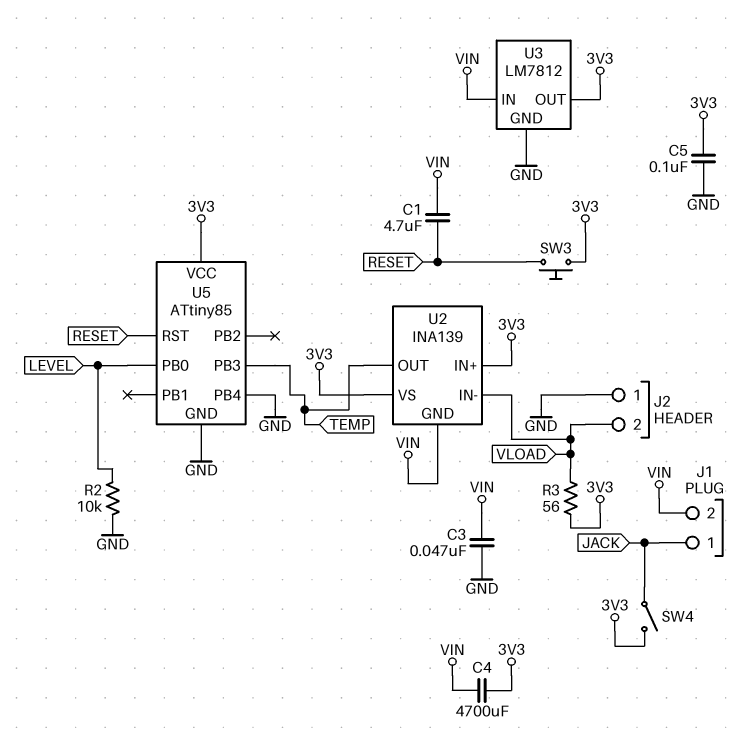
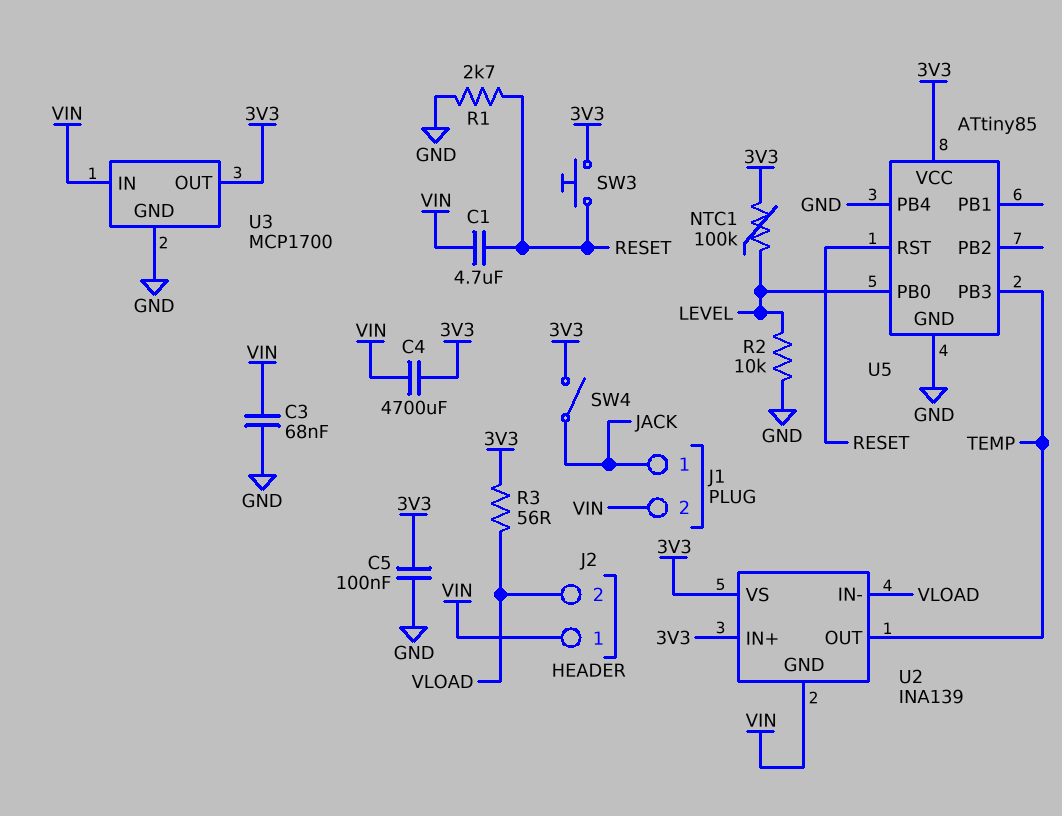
C3: 47nF (GND, VIN) -> 68nF (GND, VIN)
J2 pin 1: GND -> VIN
NTC1: none -> 100k (3V3, LEVEL)
R1: none -> 2.7k (GND, RESET)
U3: LM7812 -> MCP1700

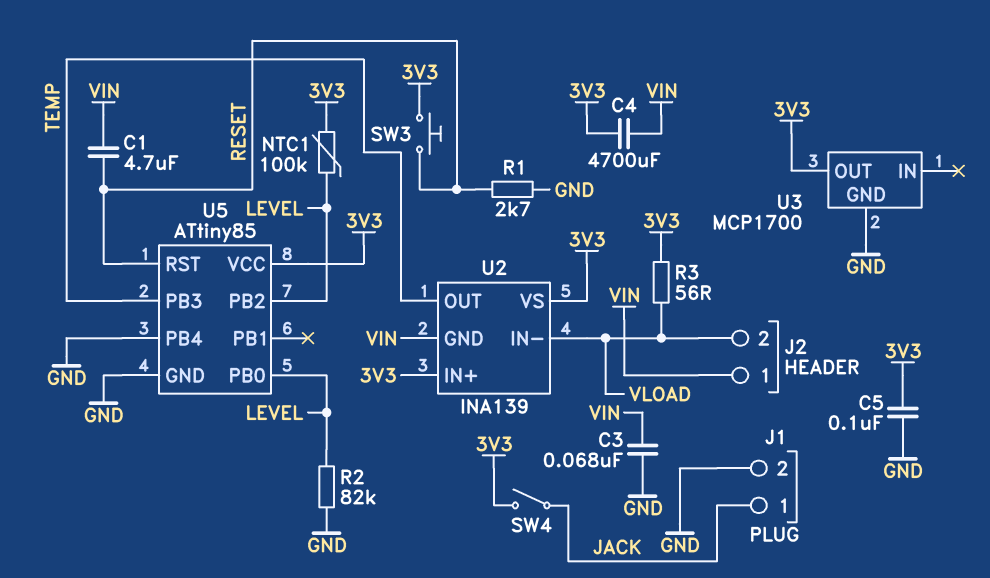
J1 pin 2: VIN -> GND
R2: 10k (GND, LEVEL) -> 82k (GND, LEVEL)
U3 pin IN: VIN -> none
U5 pin PB2: none -> LEVEL

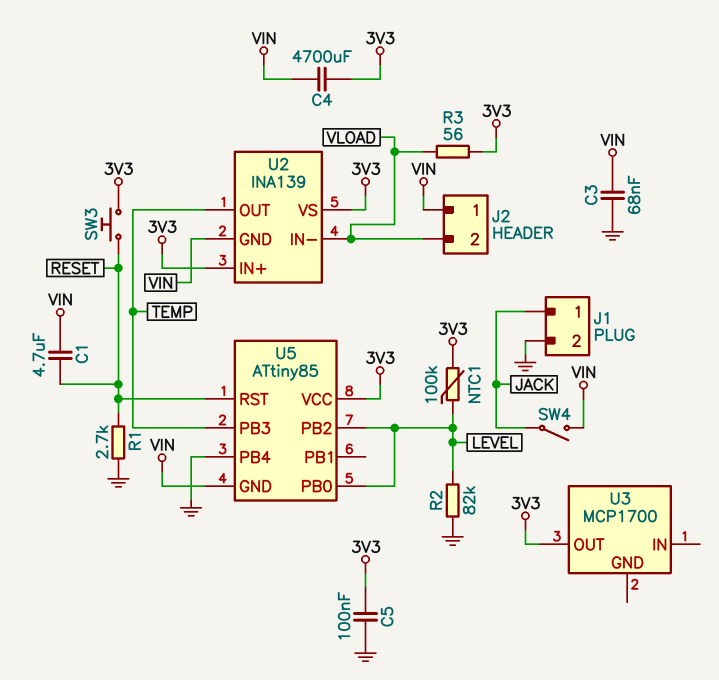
SW4: switch (3V3, JACK) -> switch (JACK, VIN)
U3 pin GND: GND -> none
U5 pin GND: GND -> VIN

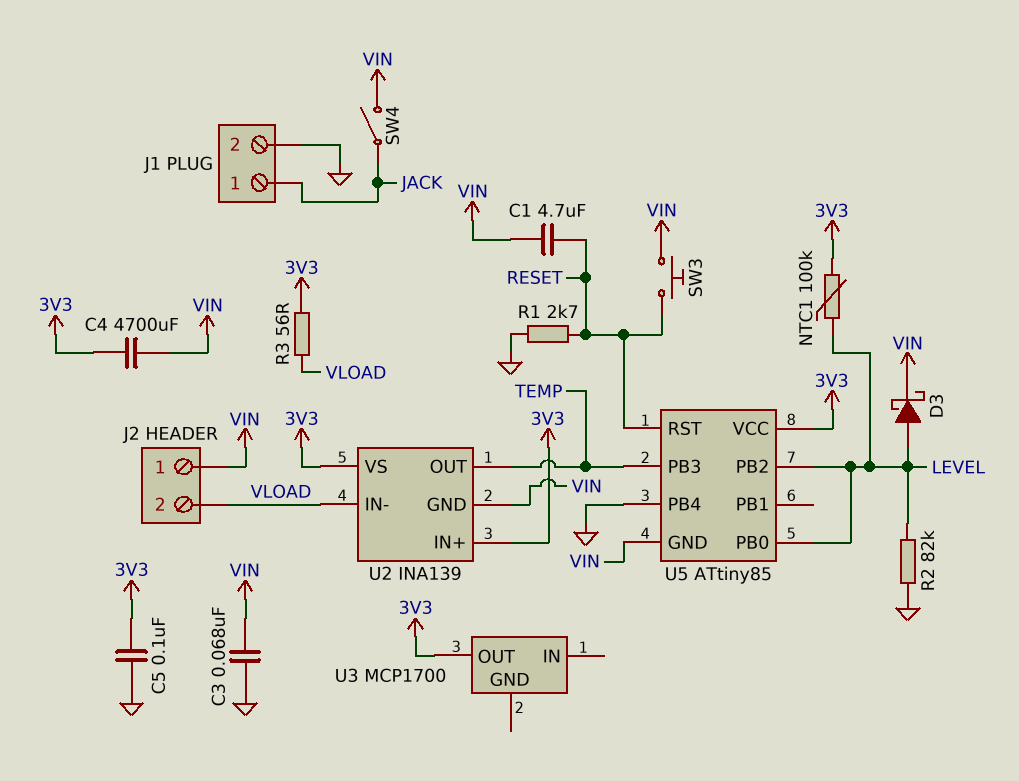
D3: none -> schottky (A LEVEL, K VIN)
SW3: button (3V3, RESET) -> button (RESET, VIN)

